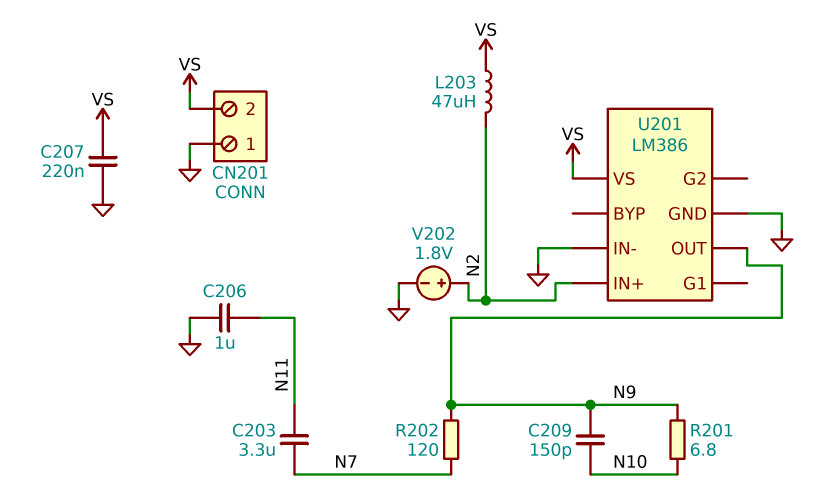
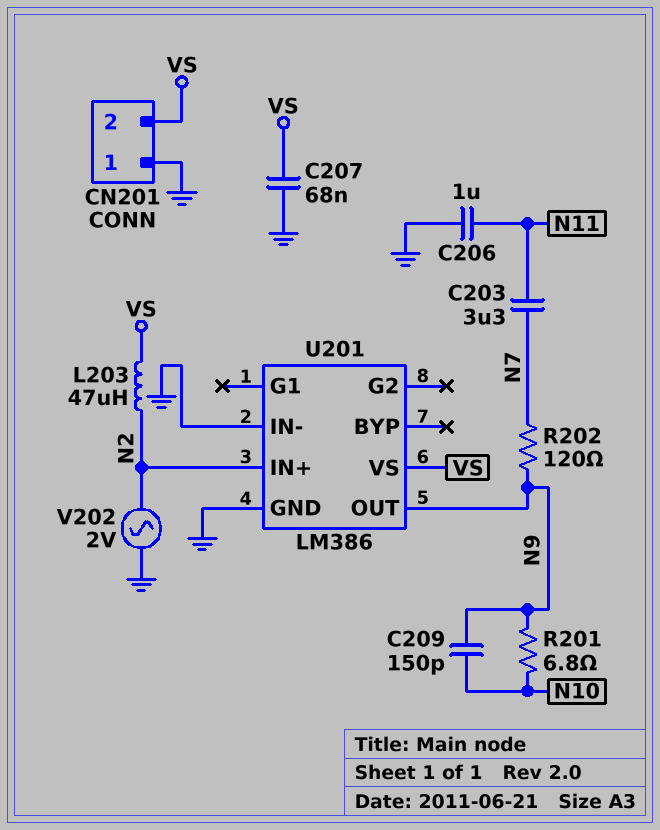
C207: 220nF (GND, VS) -> 68nF (GND, VS)
V202: 1.8V (plus N2, minus GND) -> AC 2V (GND, N2)

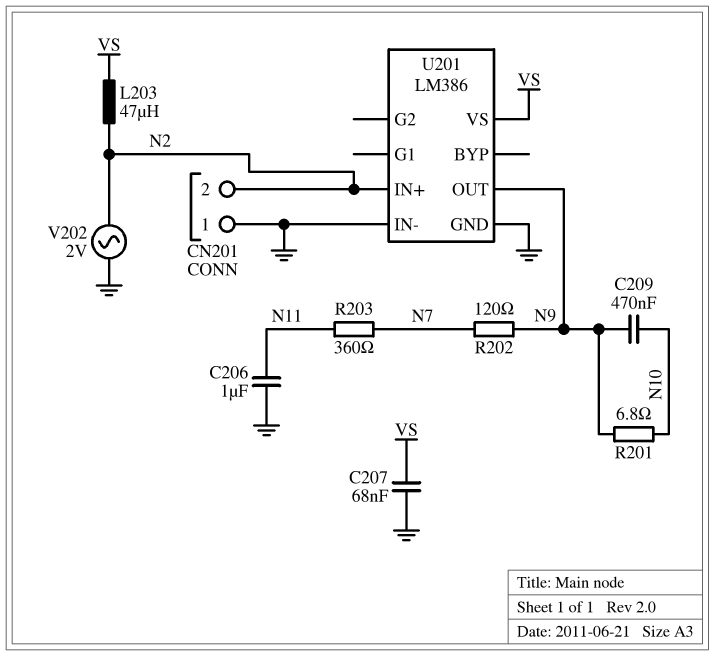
C203: 3.3uF (N7, N11) -> none
C209: 150pF (N9, N10) -> 470nF (N9, N10)
CN201 pin 2: VS -> N2
R203: none -> 360 (N7, N11)

